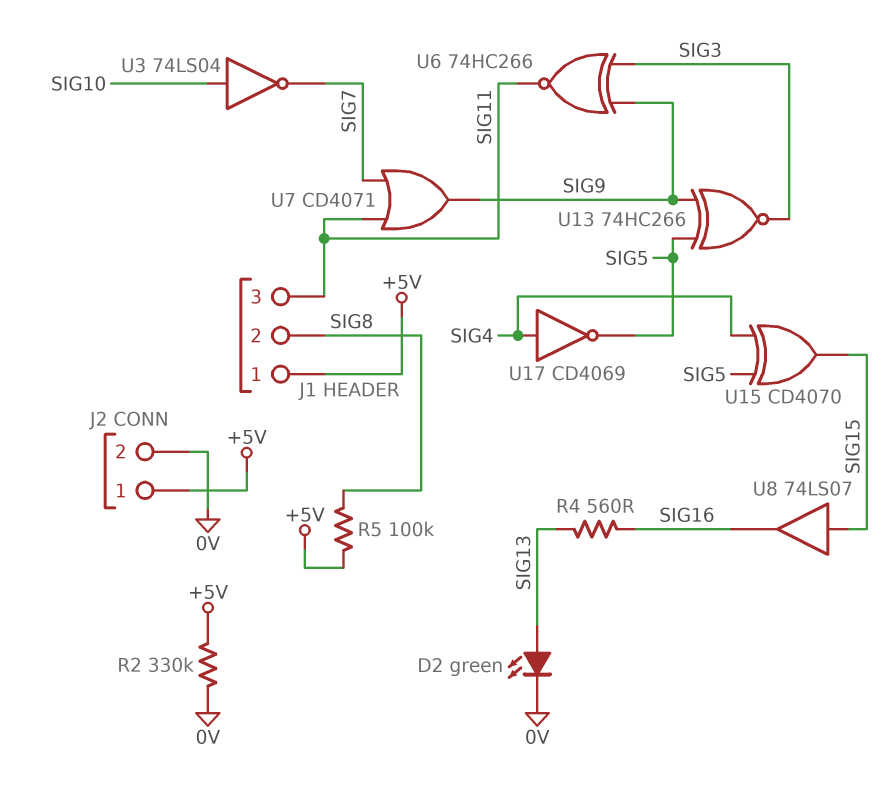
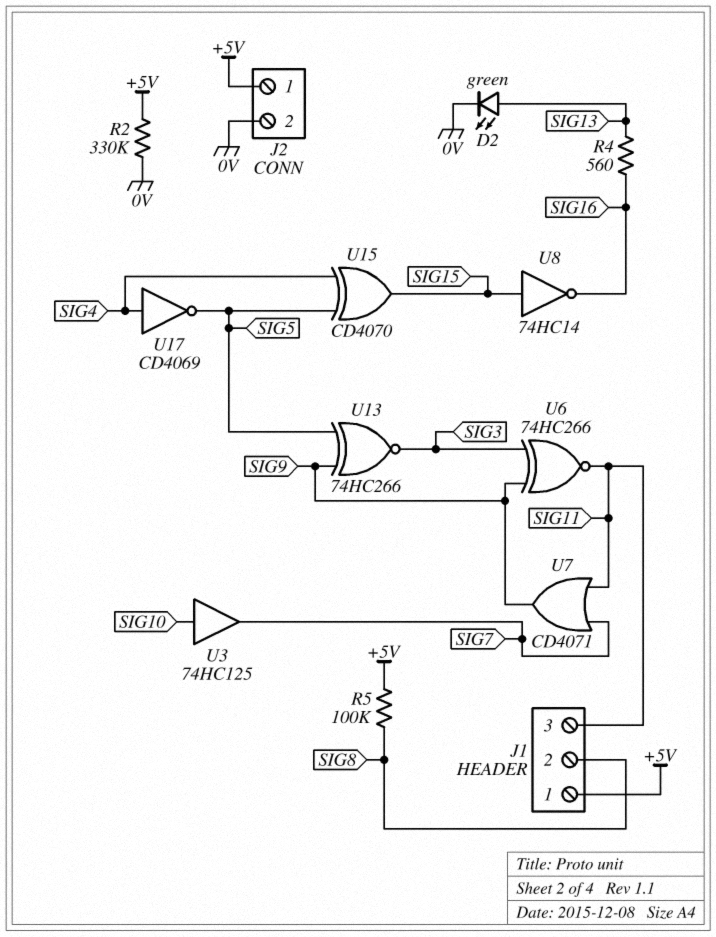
U3: NOT 74LS04 (in SIG10, out SIG7) -> buffer 74HC125 (in SIG10, out SIG7)
U8: buffer 74LS07 (in SIG15, out SIG16) -> NOT 74HC14 (in SIG15, out SIG16)

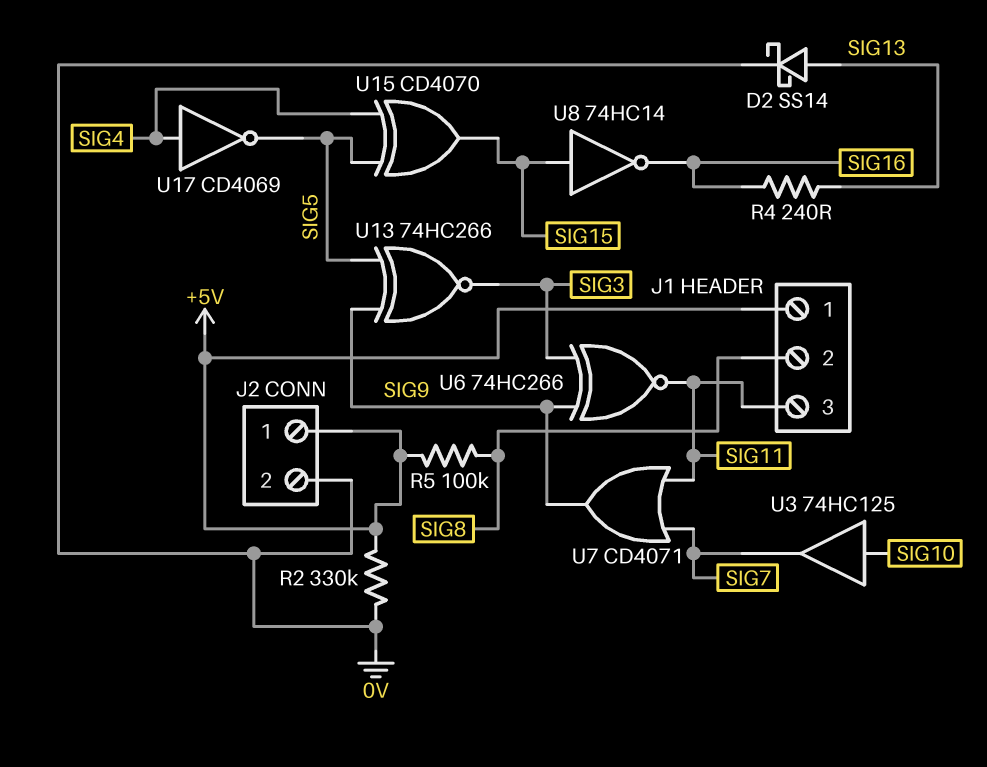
D2: LED green (A SIG13, K 0V) -> schottky SS14 (A SIG13, K 0V)
R4: 560 (SIG13, SIG16) -> 240 (SIG13, SIG16)

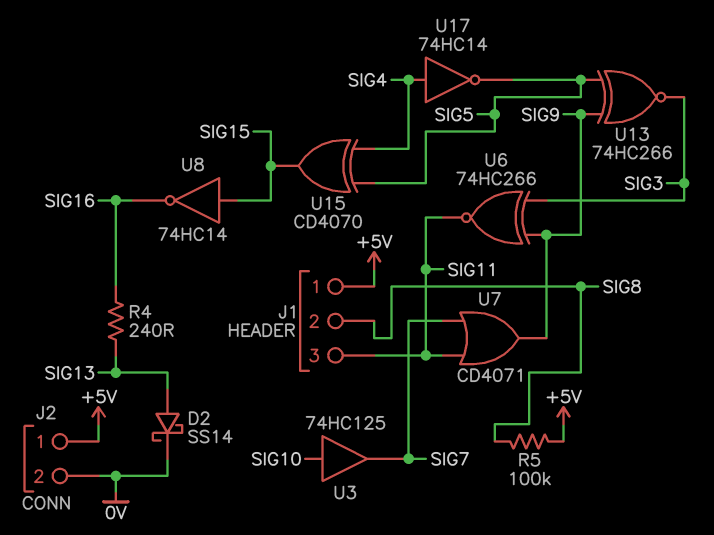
R2: 330k (+5V, 0V) -> none
U17: NOT CD4069 (in SIG4, out SIG5) -> NOT 74HC14 (in SIG4, out SIG5)

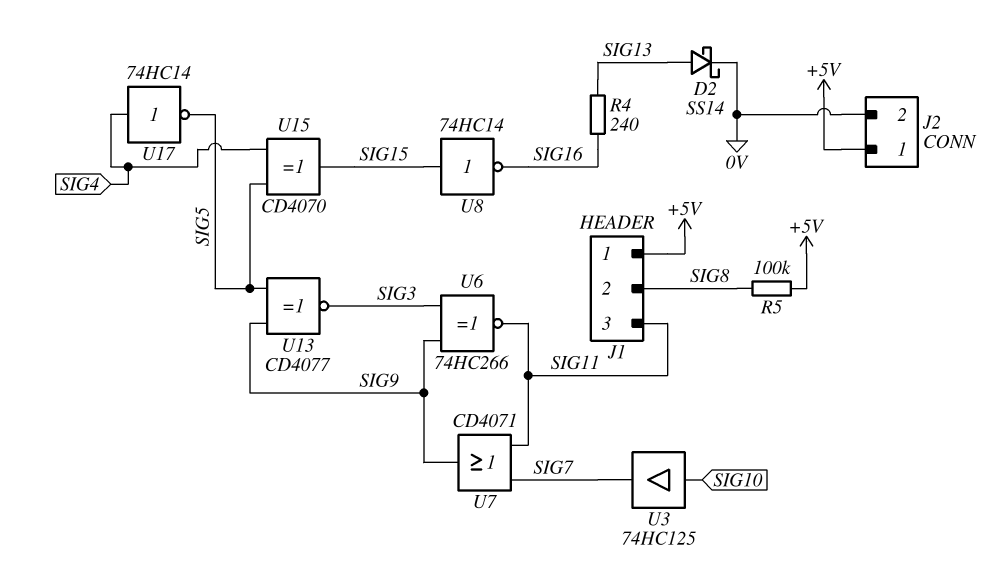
U13: XNOR 74HC266 (in SIG5, in SIG9, out SIG3) -> XNOR CD4077 (in SIG5, in SIG9, out SIG3)

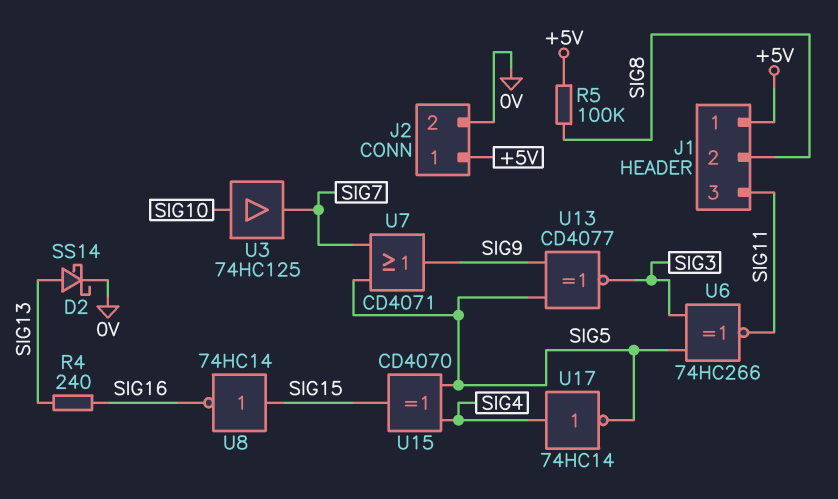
U6: XNOR 74HC266 (in SIG3, in SIG9, out SIG11) -> XNOR 74HC266 (in SIG3, in SIG5, out SIG11)
U7: OR CD4071 (in SIG7, in SIG11, out SIG9) -> OR CD4071 (in SIG5, in SIG7, out SIG9)

